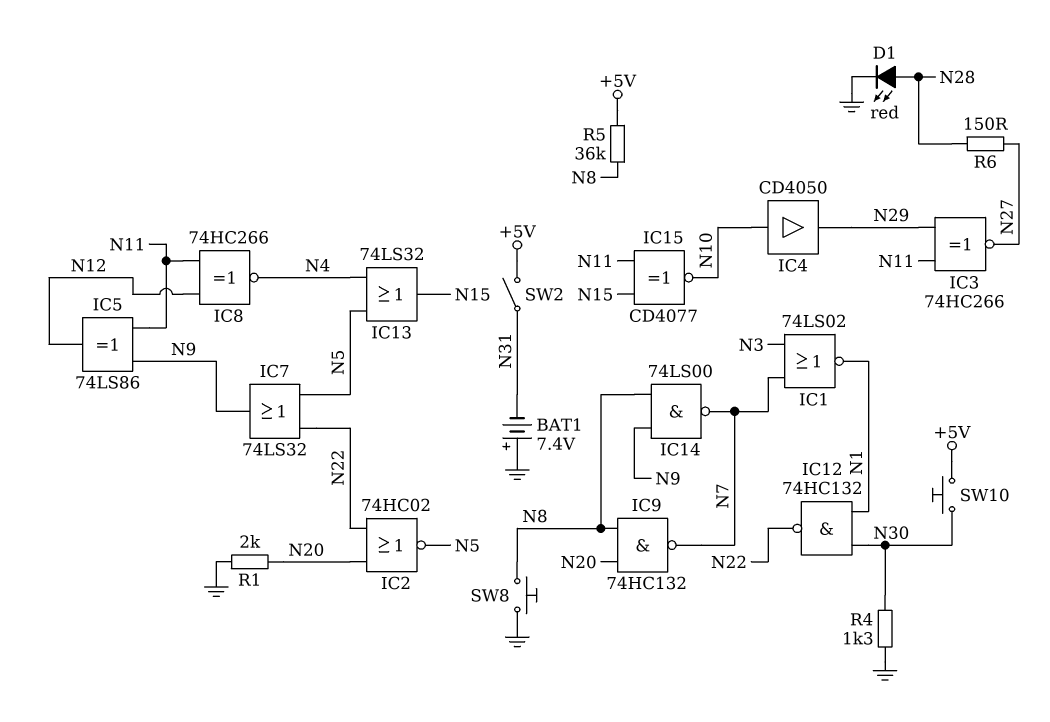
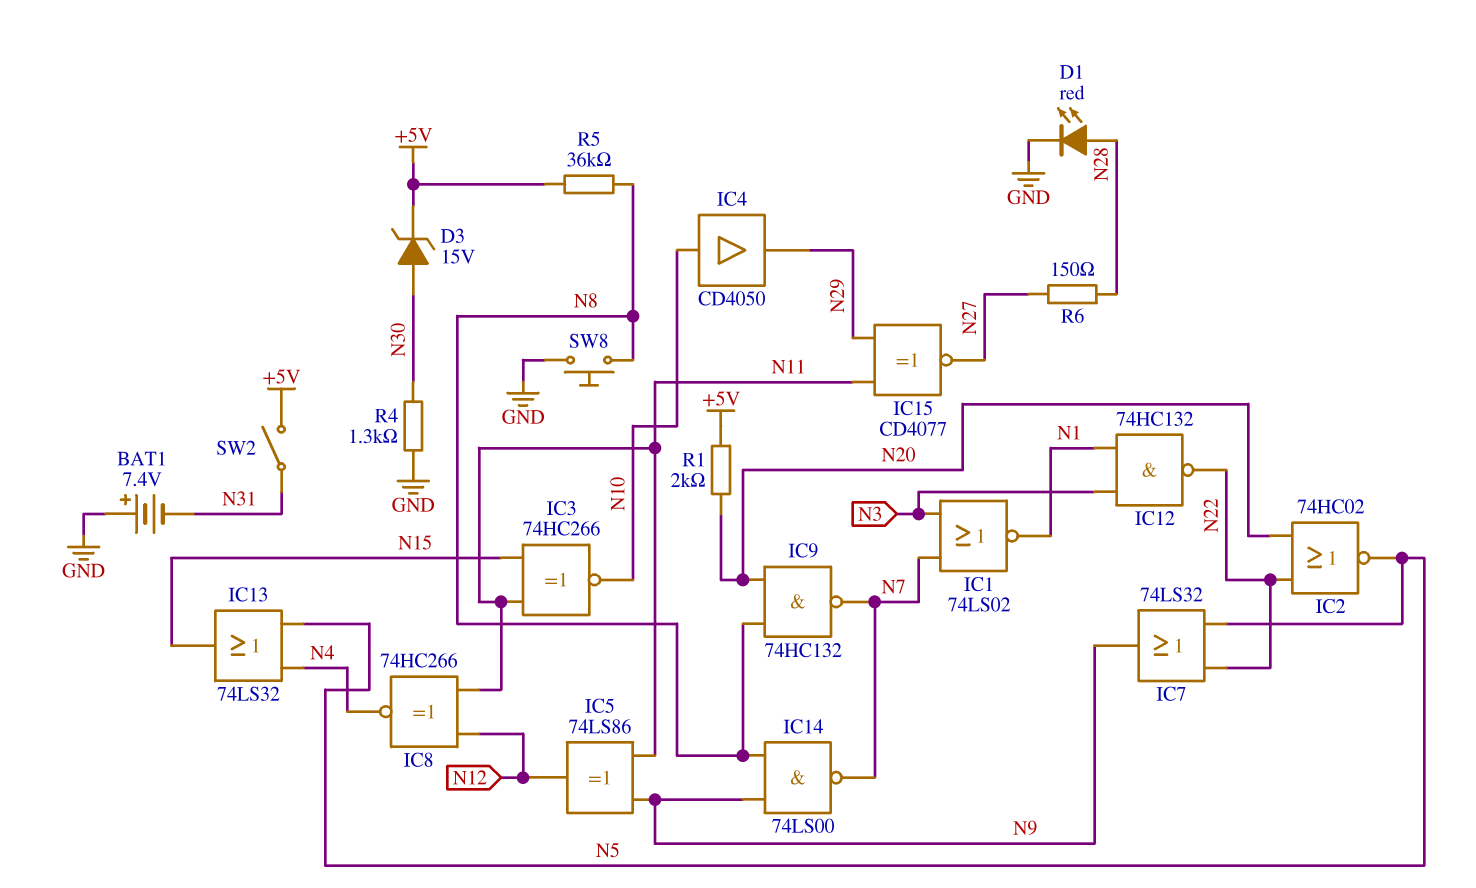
D3: none -> zener 15V (A N30, K +5V)
IC3: XNOR 74HC266 (in N11, in N29, out N27) -> XNOR 74HC266 (in N11, in N15, out N10)
IC12: NAND 74HC132 (in N1, in N30, out N22) -> NAND 74HC132 (in N1, in N3, out N22)
IC15: XNOR CD4077 (in N11, in N15, out N10) -> XNOR CD4077 (in N11, in N29, out N27)
R1: 2k (GND, N20) -> 2k (+5V, N20)
SW10: button (+5V, N30) -> none

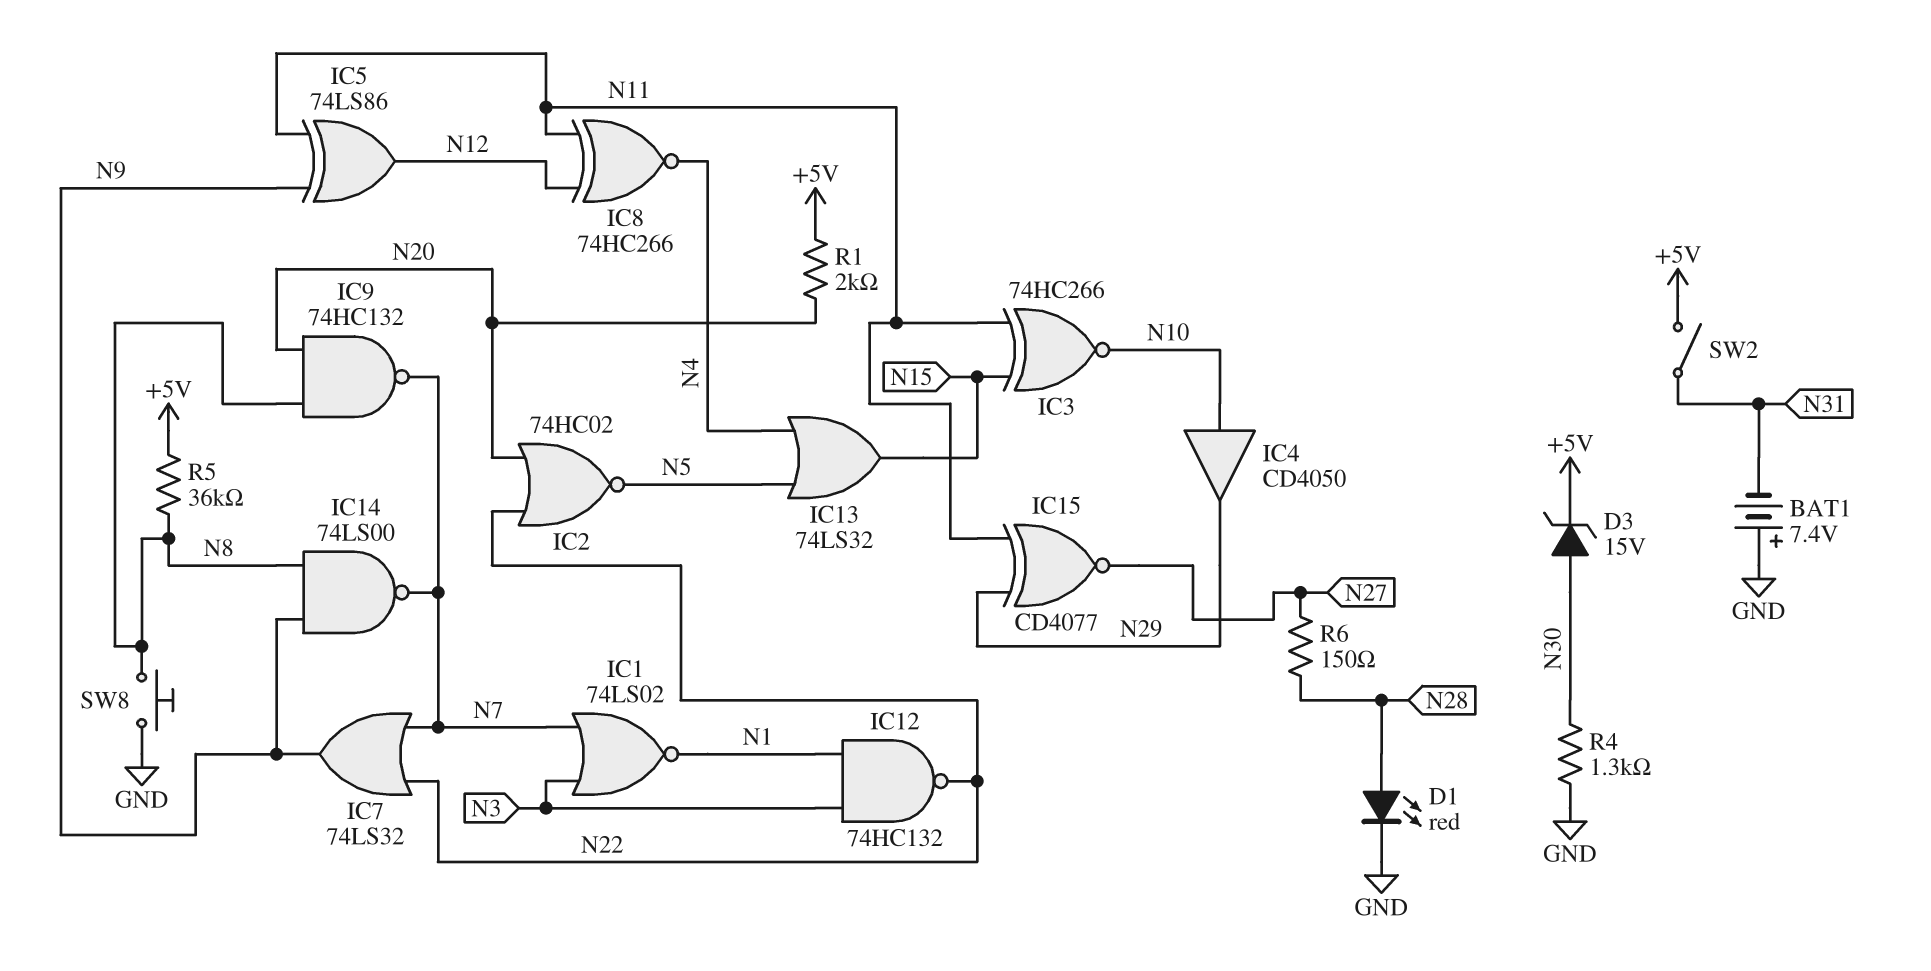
IC7: OR 74LS32 (in N5, in N22, out N9) -> OR 74LS32 (in N7, in N22, out N9)

